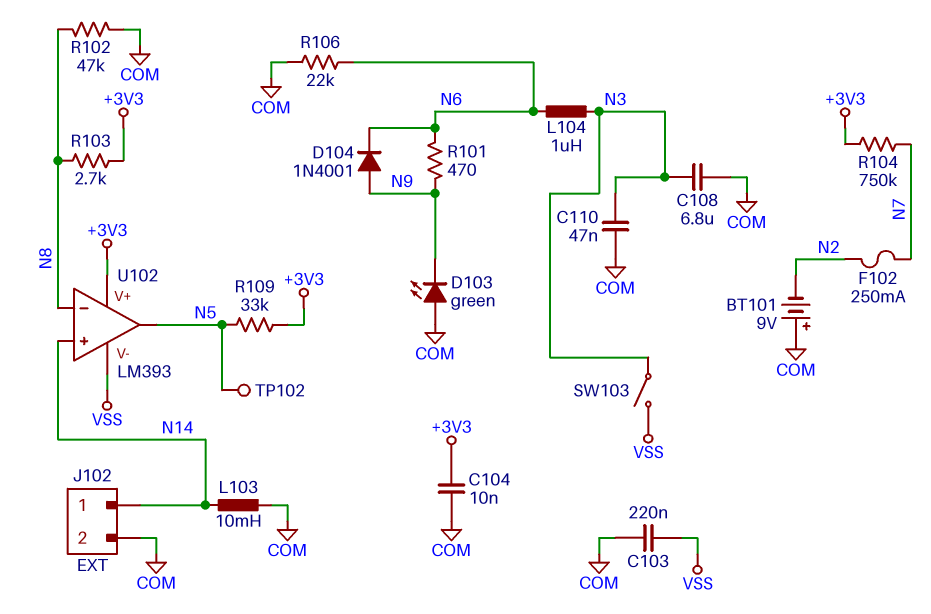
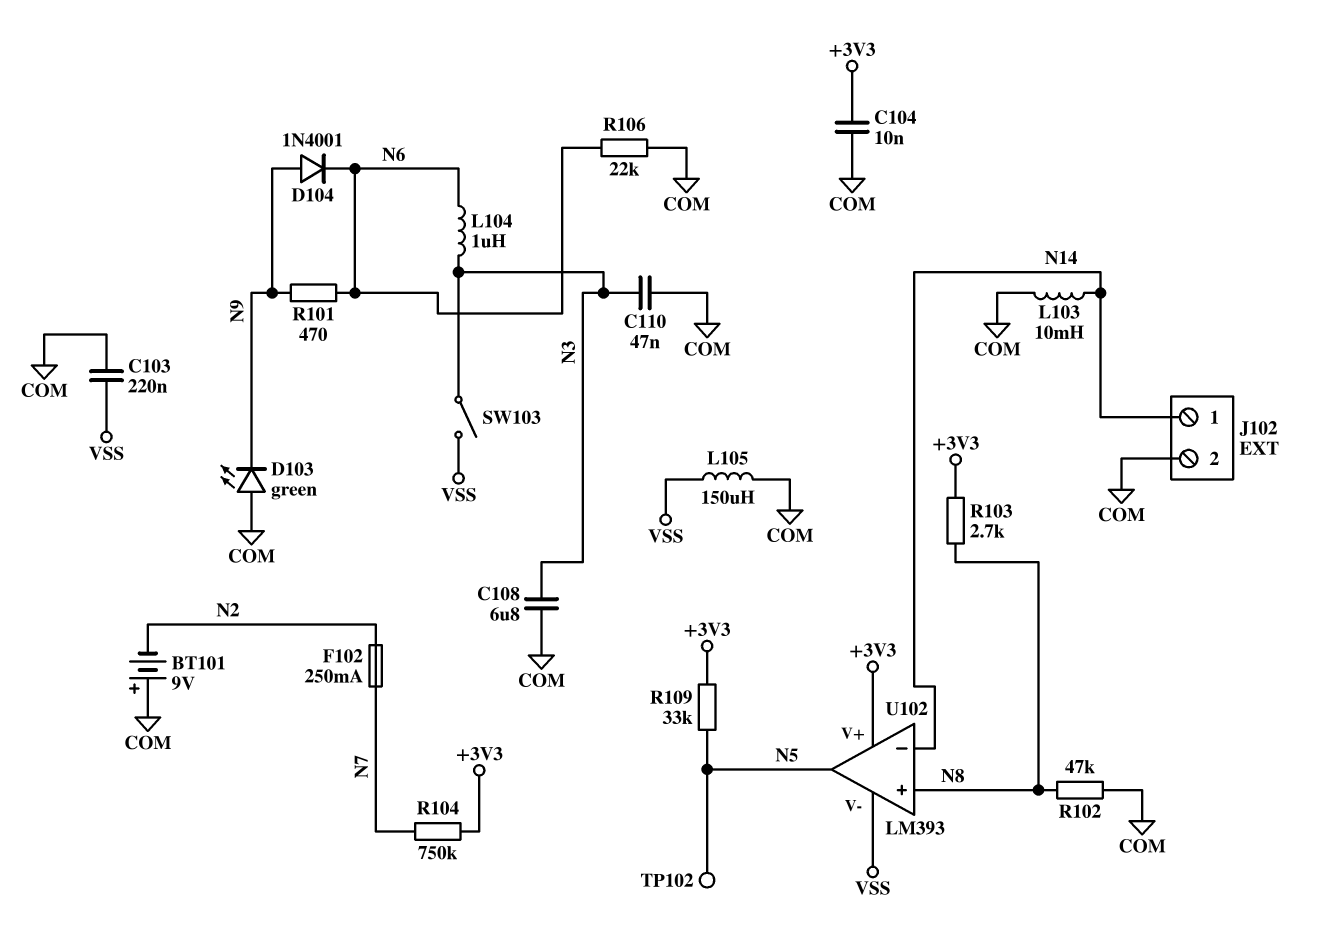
L105: none -> 150uH (COM, VSS)
U102 pin in+: N14 -> N8
U102 pin in-: N8 -> N14

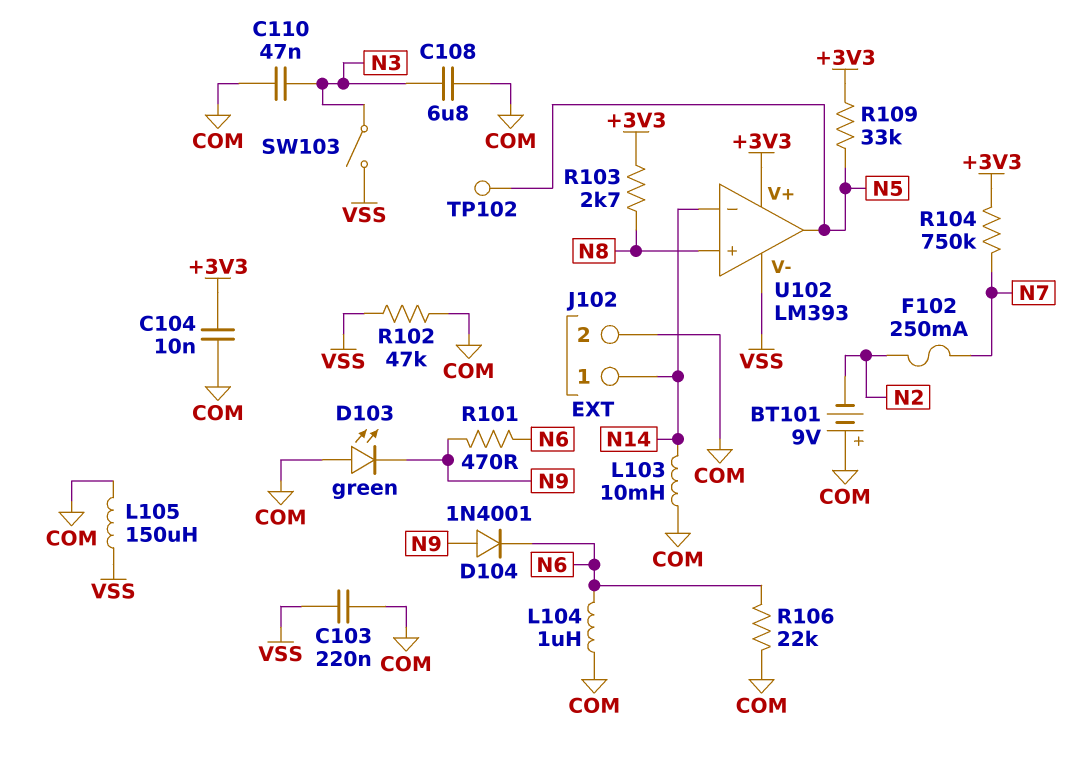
L104: 1uH (N3, N6) -> 1uH (COM, N6)
R102: 47k (COM, N8) -> 47k (COM, VSS)

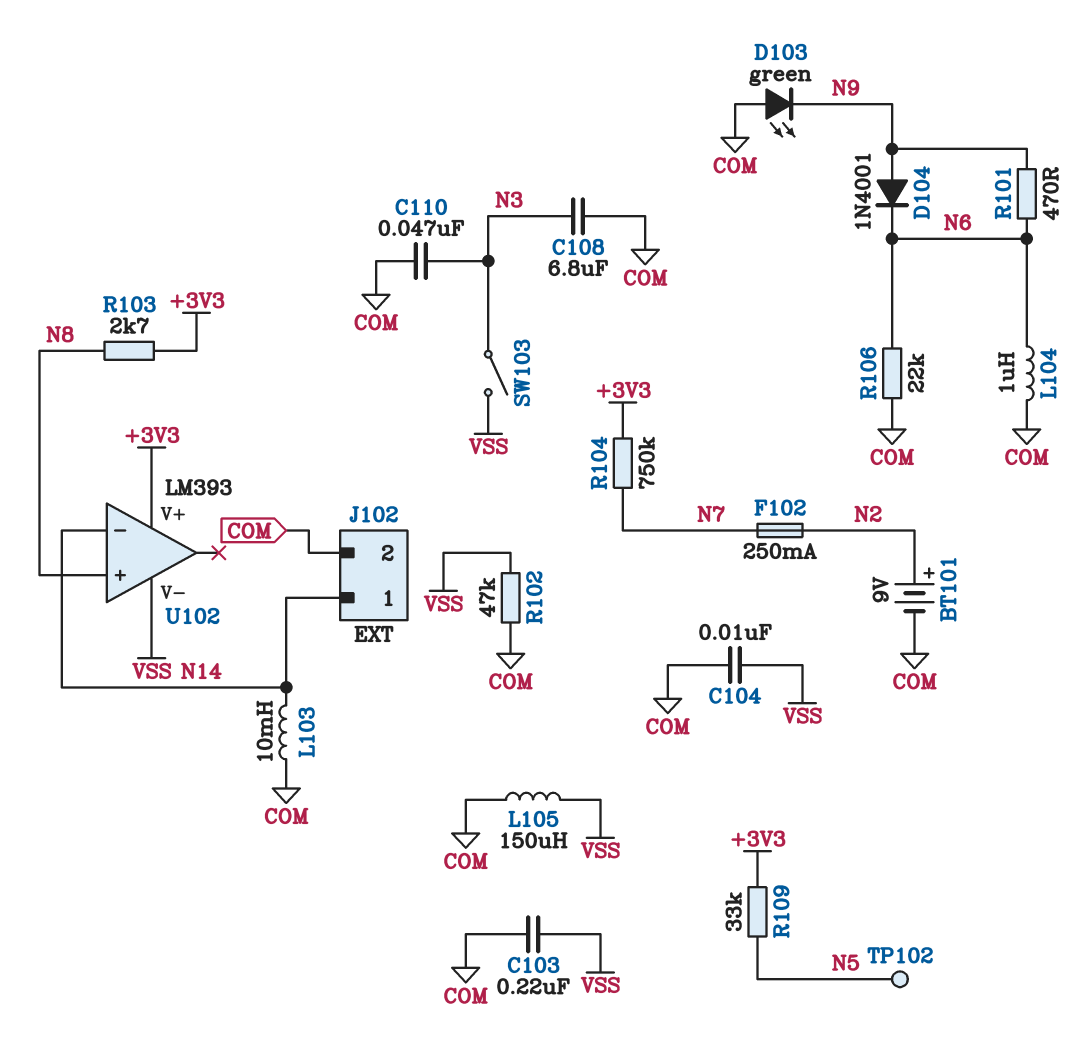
BT101: 9V (plus COM, minus N2) -> 9V (plus N2, minus COM)
C104: 10nF (+3V3, COM) -> 10nF (COM, VSS)
U102 pin out: N5 -> none

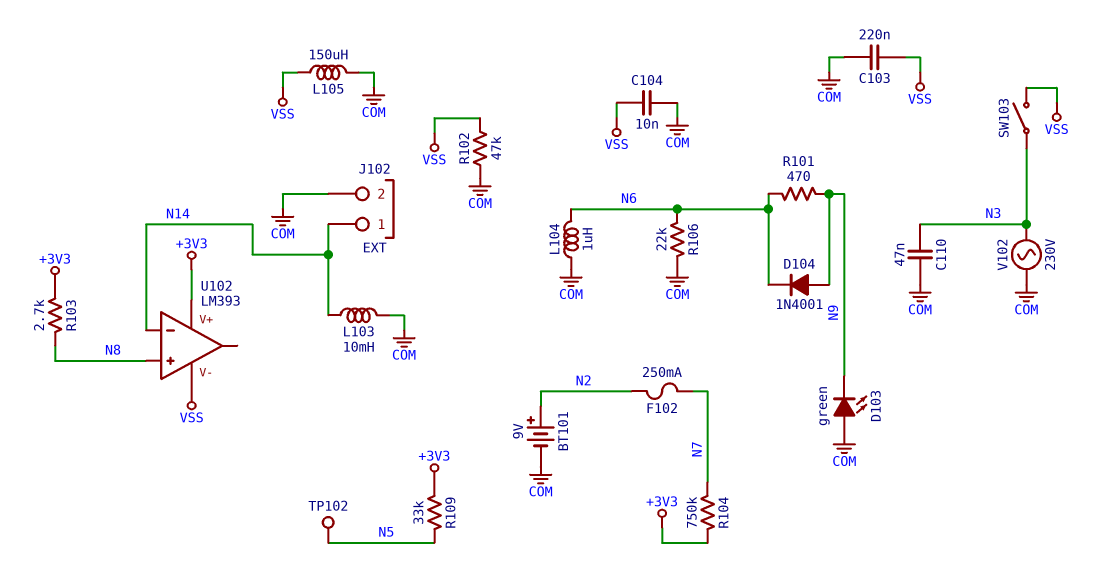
C108: 6.8uF (COM, N3) -> none
V102: none -> AC 230V (COM, N3)

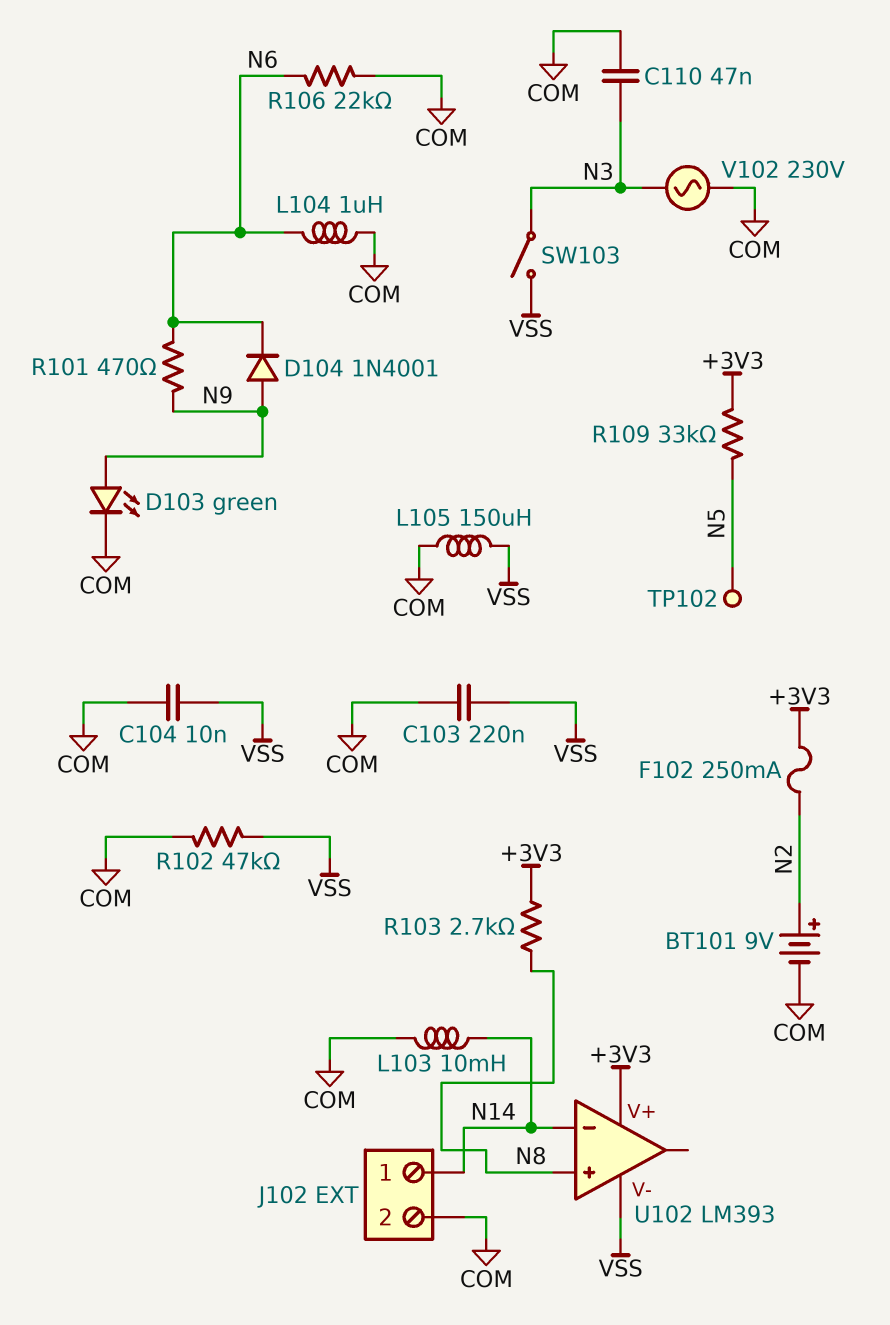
D103: LED green (A COM, K N9) -> LED green (A N9, K COM)
F102: 250mA (N2, N7) -> 250mA (+3V3, N2)
R104: 750k (+3V3, N7) -> none

